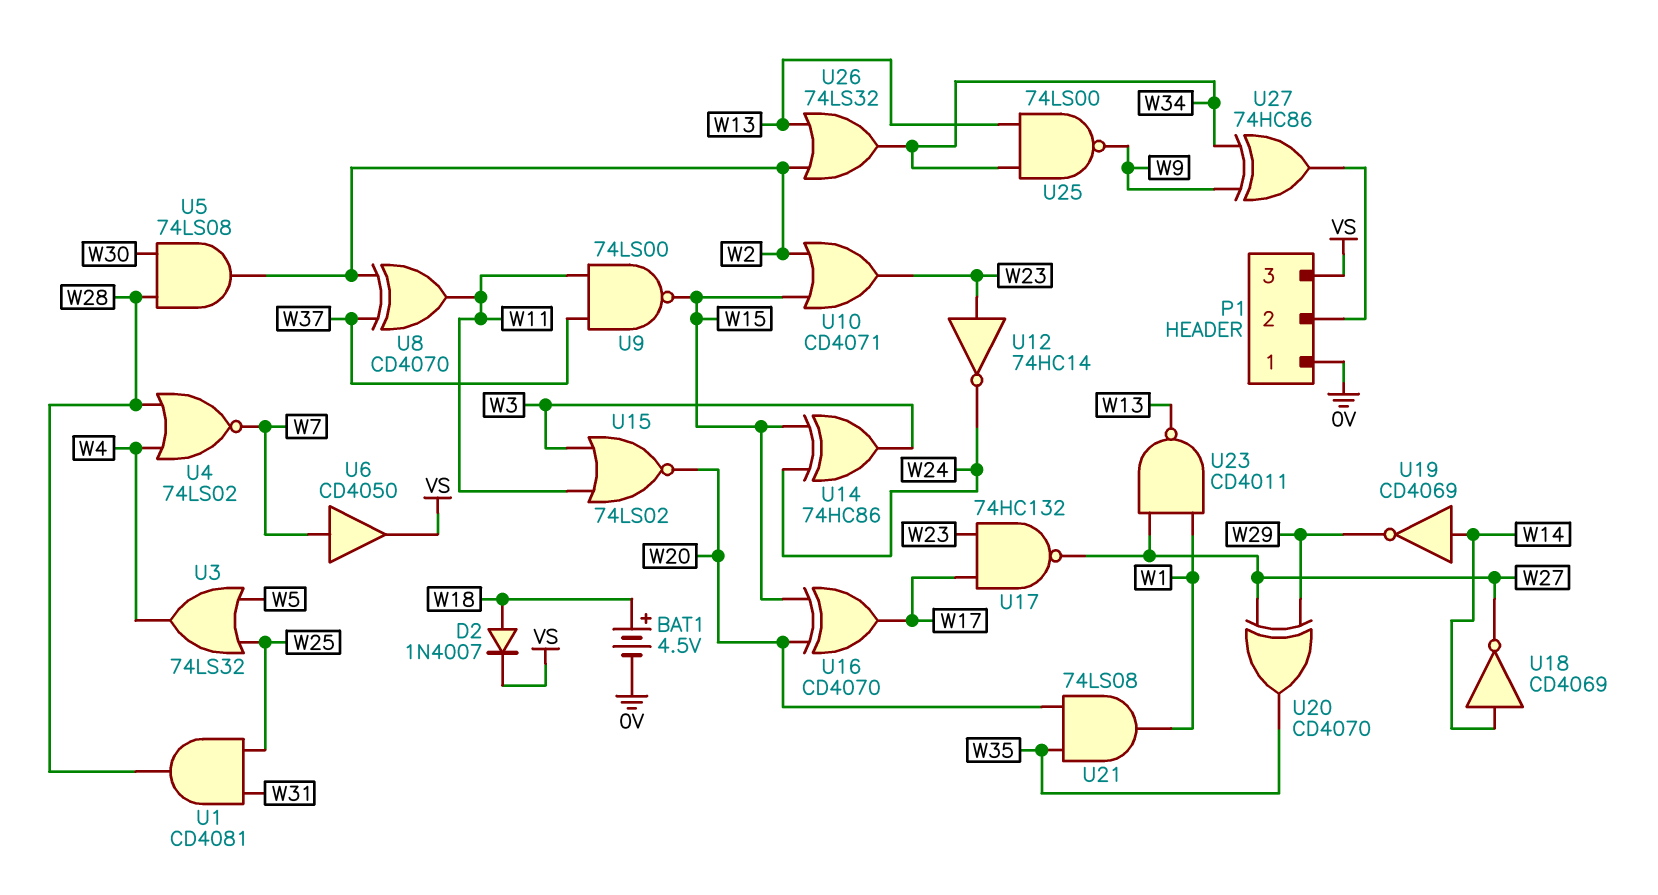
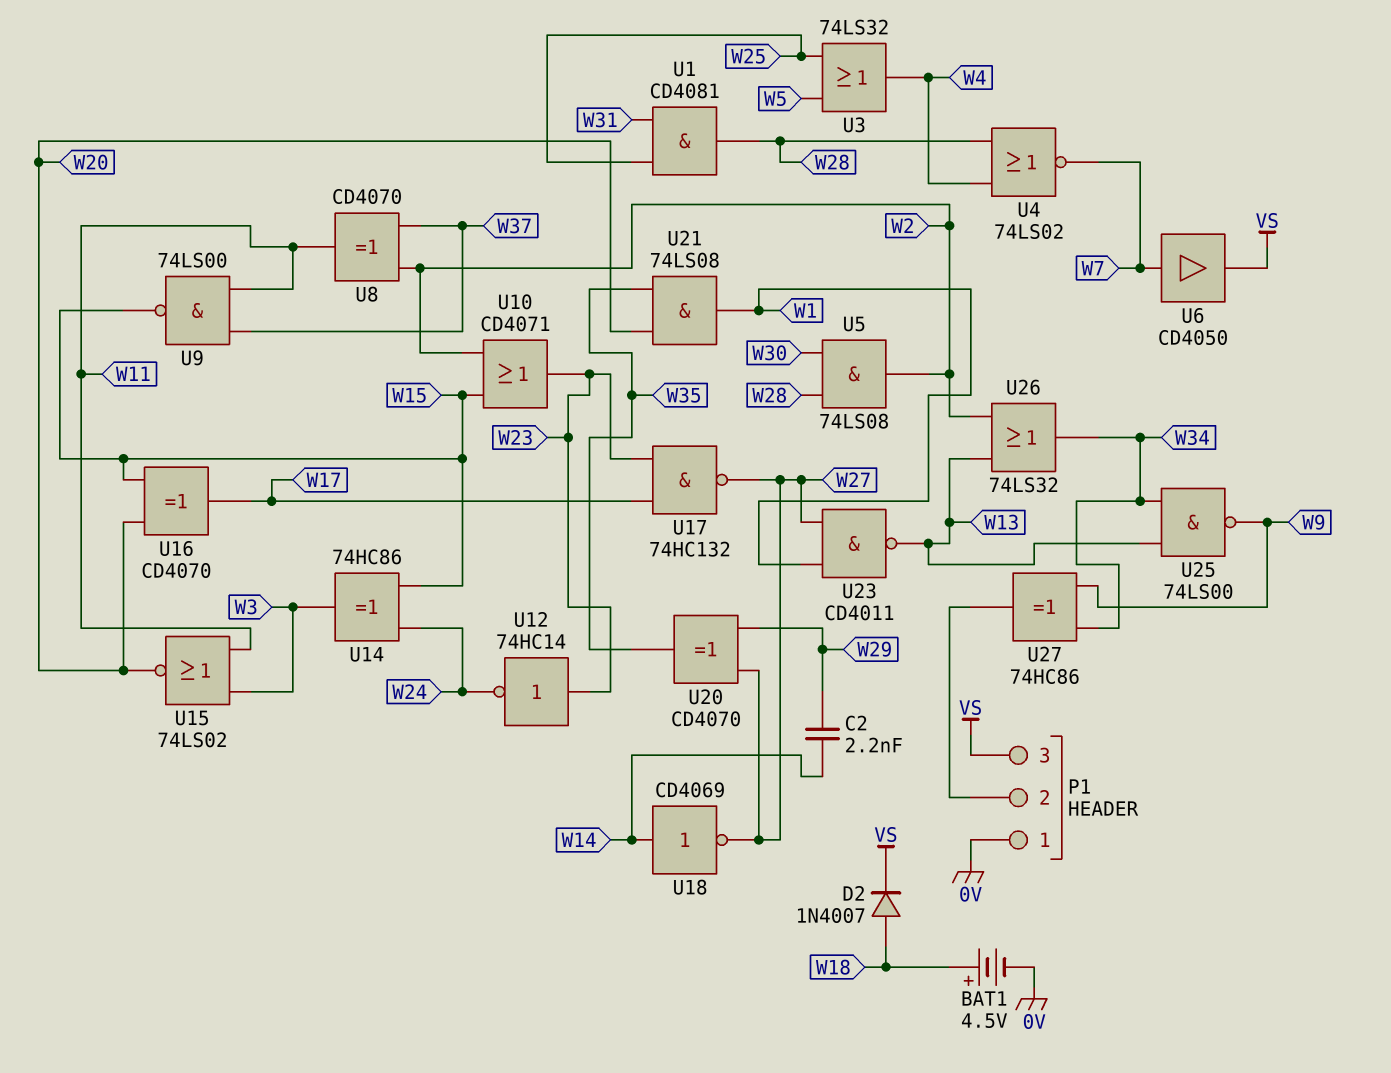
C2: none -> 2.2nF (W14, W29)
U19: NOT CD4069 (in W14, out W29) -> none

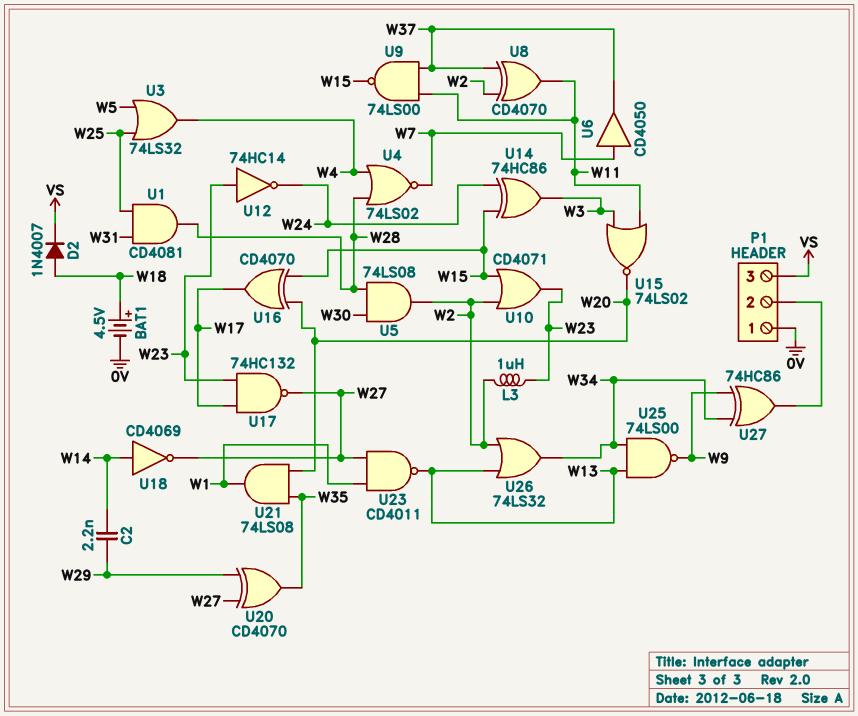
L3: none -> 1uH (W2, W23)
U6: buffer CD4050 (in W7, out VS) -> buffer CD4050 (in W7, out W37)

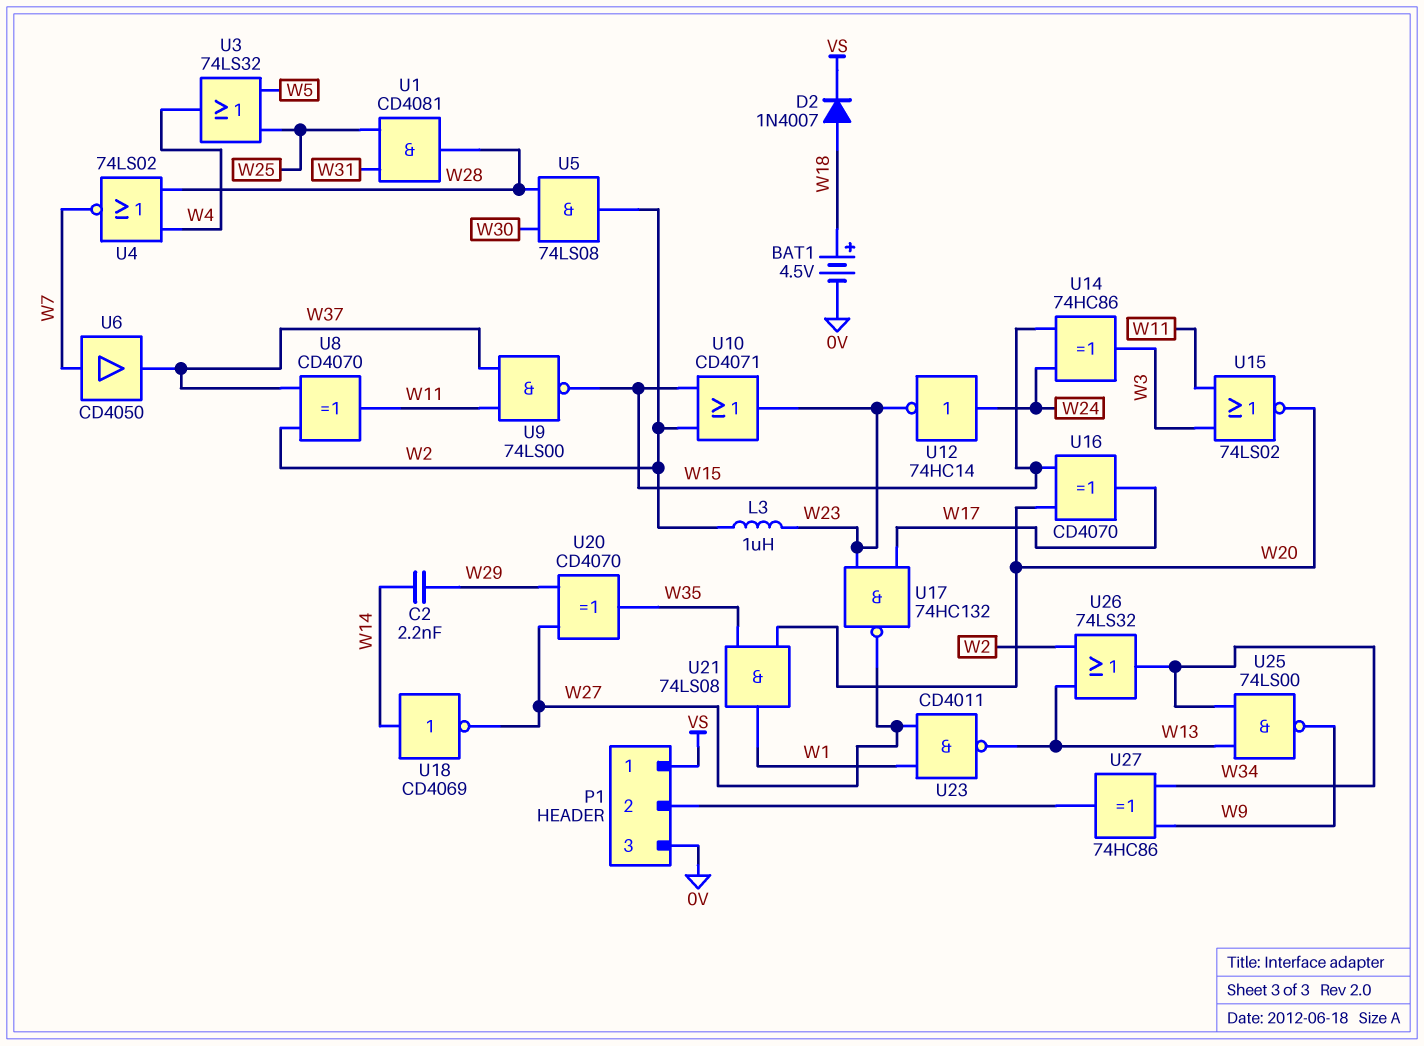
P1 pin 1: 0V -> VS
P1 pin 3: VS -> 0V
U12: NOT 74HC14 (in W23, out W24) -> NOT 74HC14 (in W24, out W23)

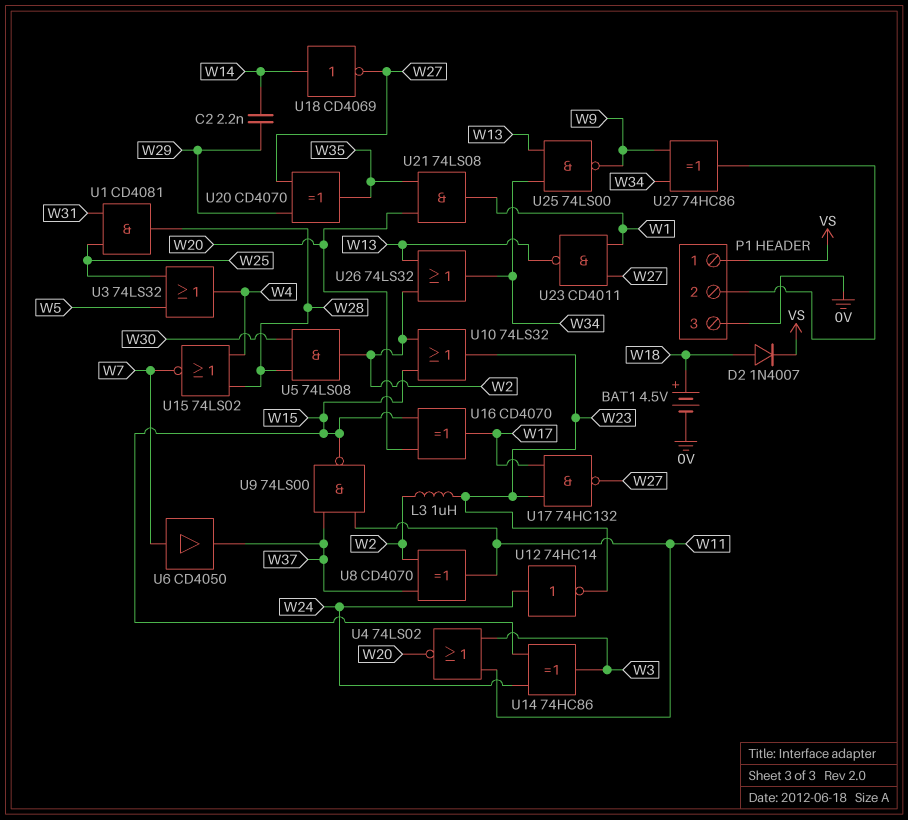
U4: NOR 74LS02 (in W4, in W28, out W7) -> NOR 74LS02 (in W3, in W11, out W20)
U10: OR CD4071 (in W2, in W15, out W23) -> OR 74LS32 (in W2, in W15, out W23)
U15: NOR 74LS02 (in W3, in W11, out W20) -> NOR 74LS02 (in W4, in W28, out W7)

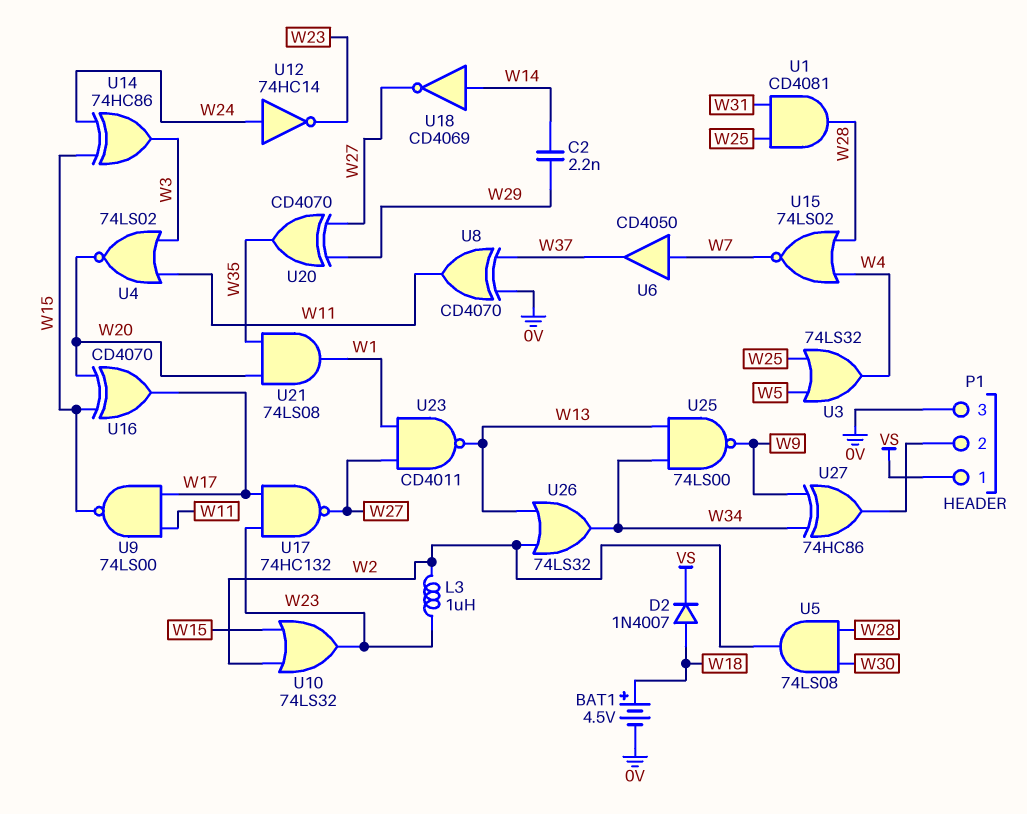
U8: XOR CD4070 (in W2, in W37, out W11) -> XOR CD4070 (in 0V, in W37, out W11)
U9: NAND 74LS00 (in W11, in W37, out W15) -> NAND 74LS00 (in W11, in W17, out W15)

